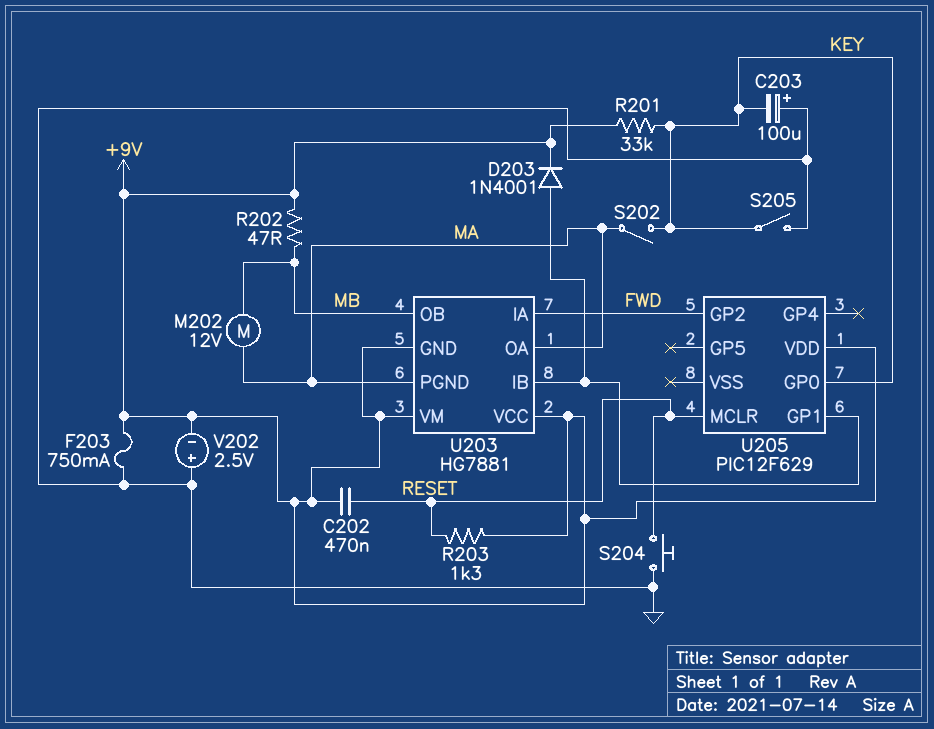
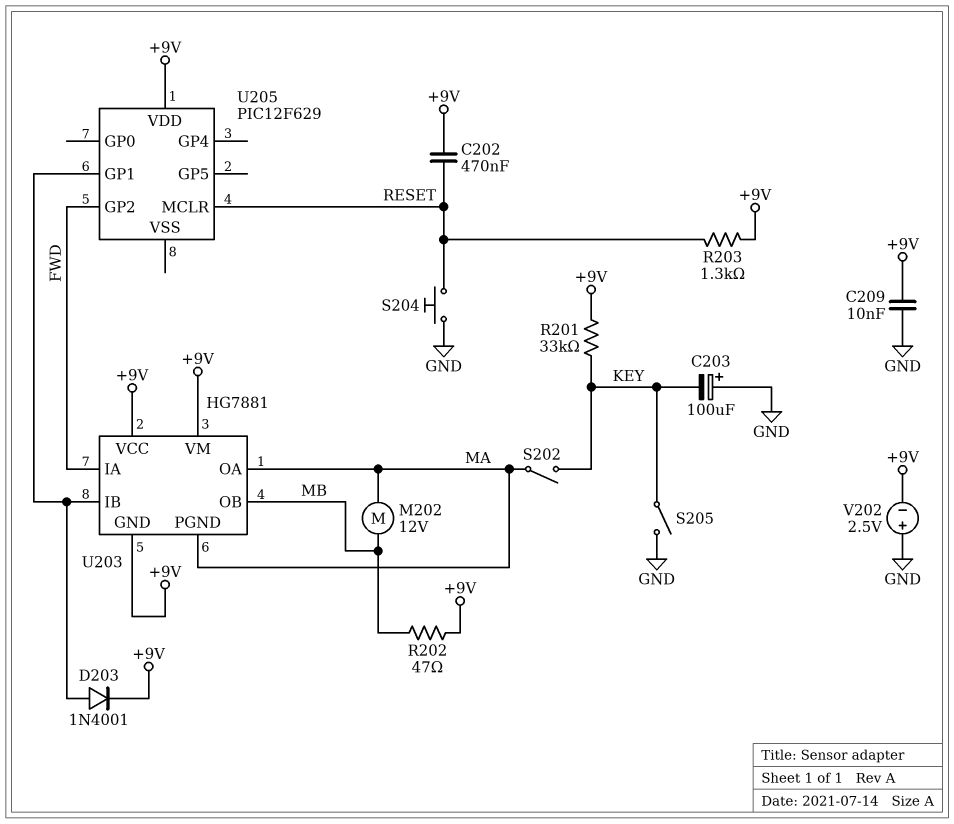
C209: none -> 10nF (+9V, GND)
F203: 750mA (+9V, GND) -> none
U205 pin GP0: KEY -> none

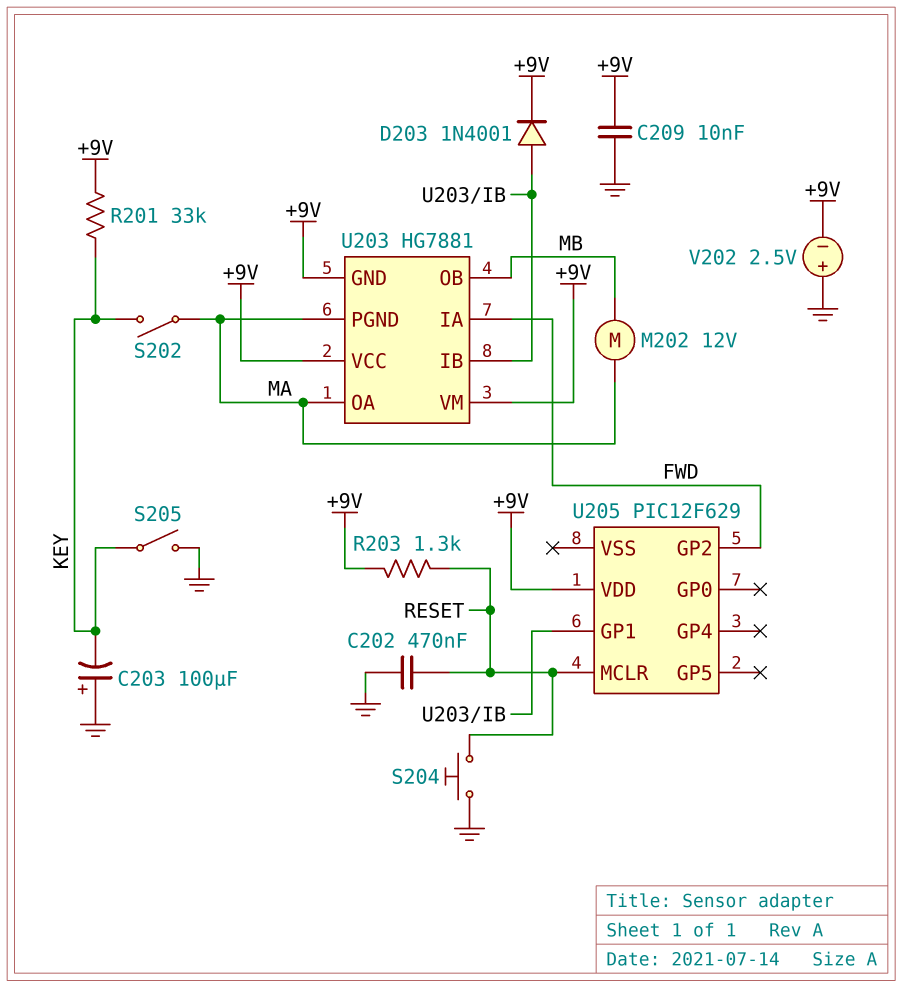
C202: 470nF (+9V, RESET) -> 470nF (GND, RESET)
R202: 47 (+9V, MB) -> none

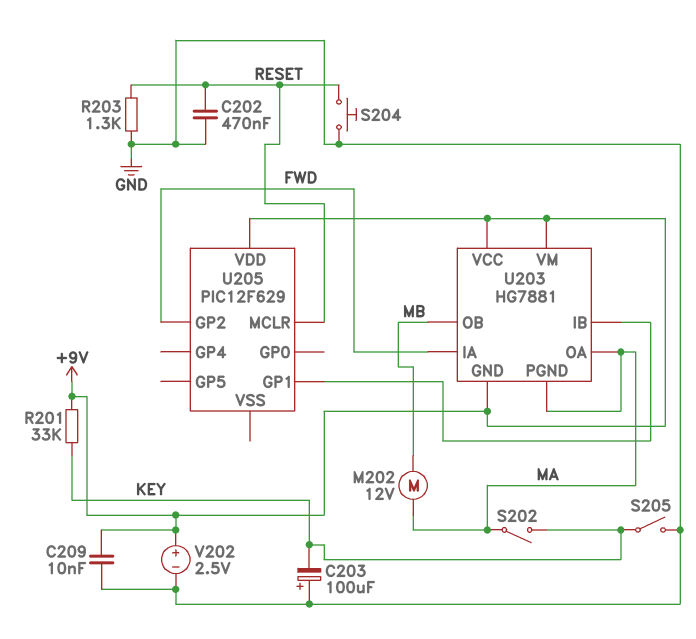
D203: diode 1N4001 (A U203/IB, K +9V) -> none
R203: 1.3k (+9V, RESET) -> 1.3k (GND, RESET)
V202: 2.5V (plus GND, minus +9V) -> 2.5V (plus +9V, minus GND)

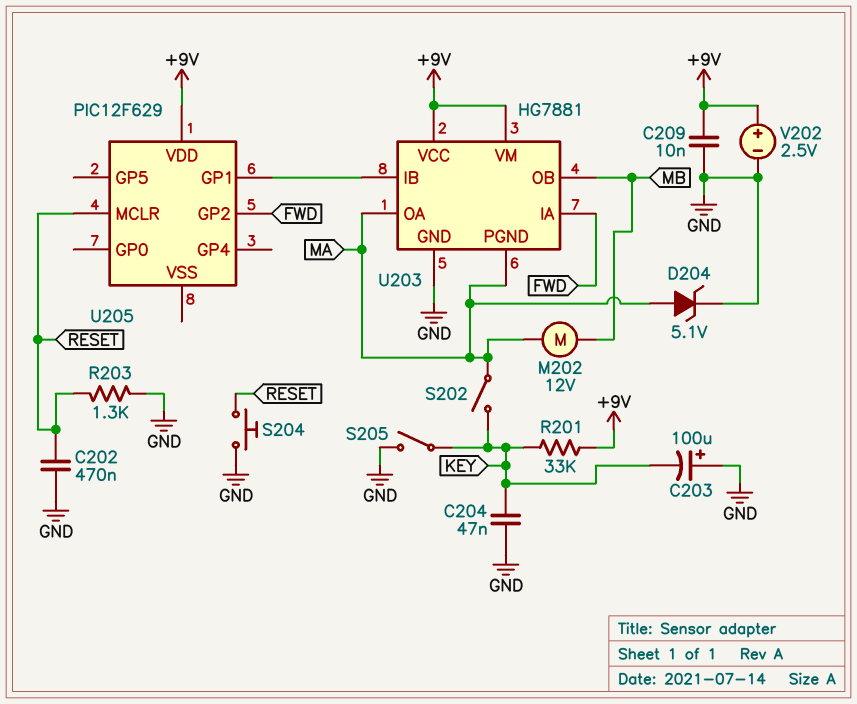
C204: none -> 47nF (GND, KEY)
D204: none -> zener 5.1V (A MA, K GND)
U203 pin GND: +9V -> GND

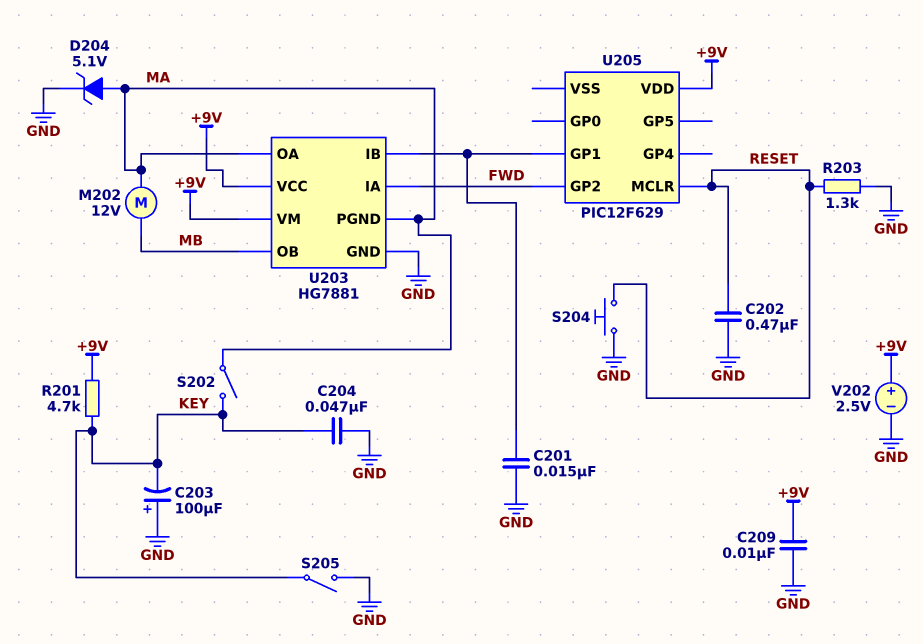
C201: none -> 15nF (GND, U203/IB)
R201: 33k (+9V, KEY) -> 4.7k (+9V, KEY)

